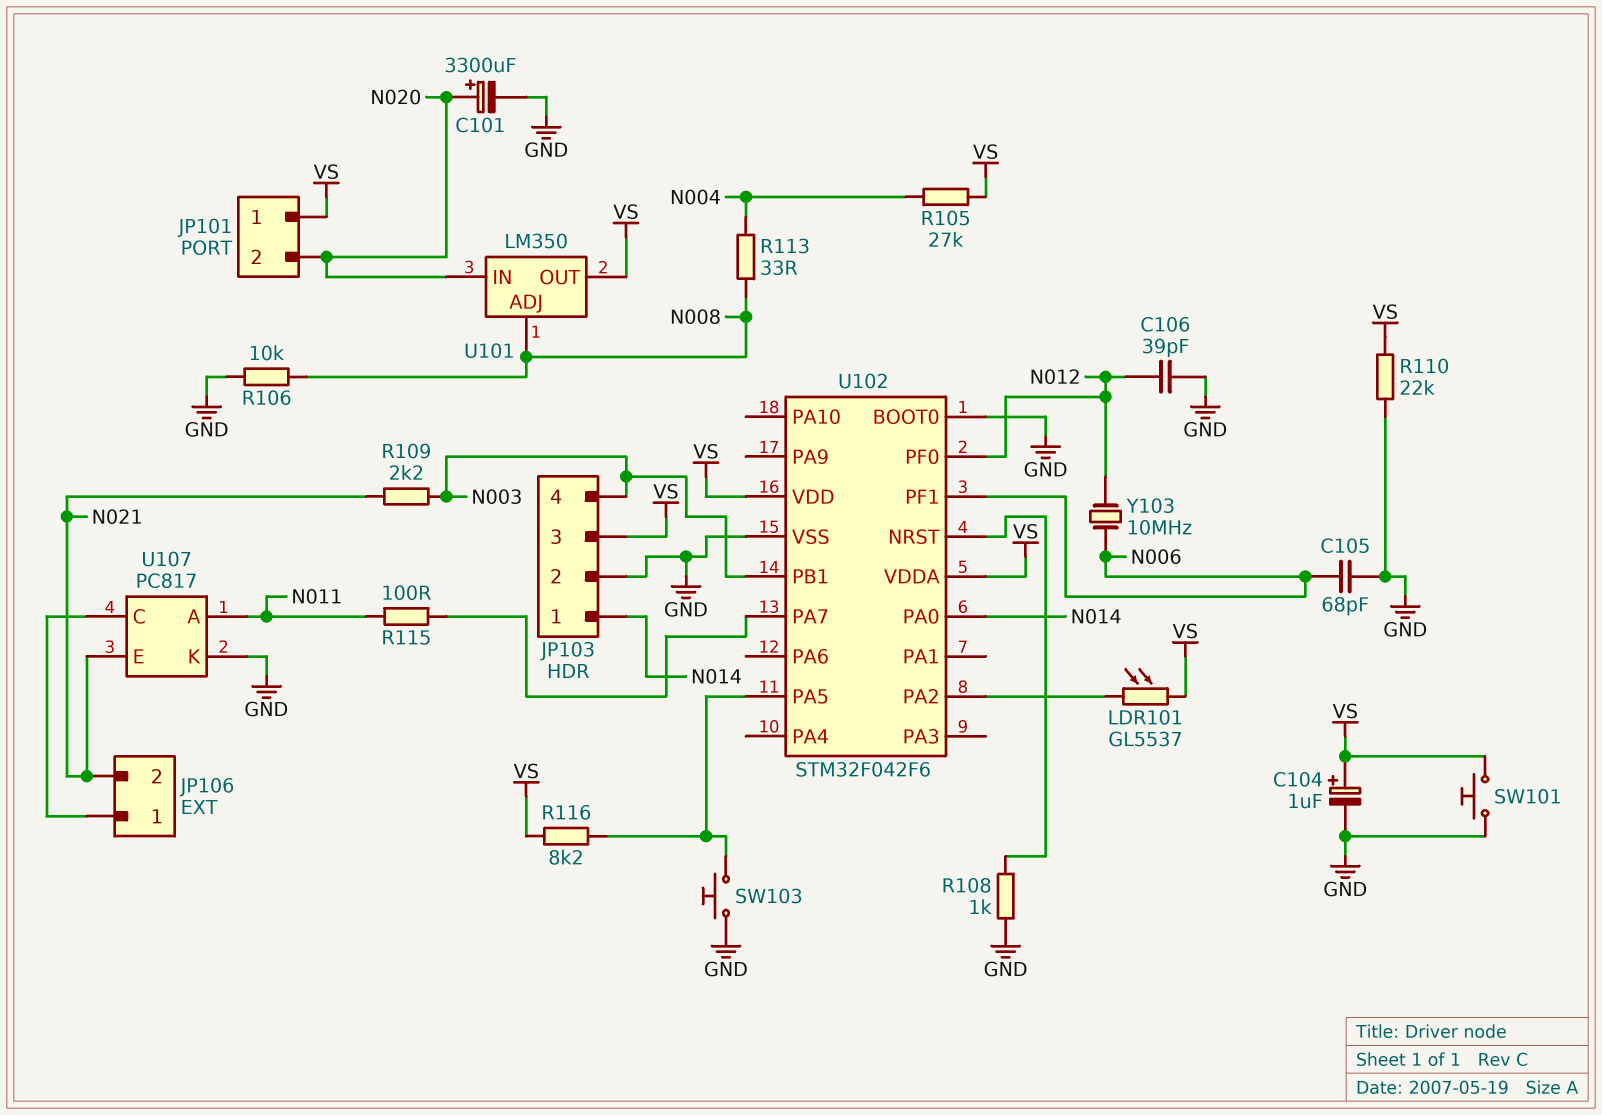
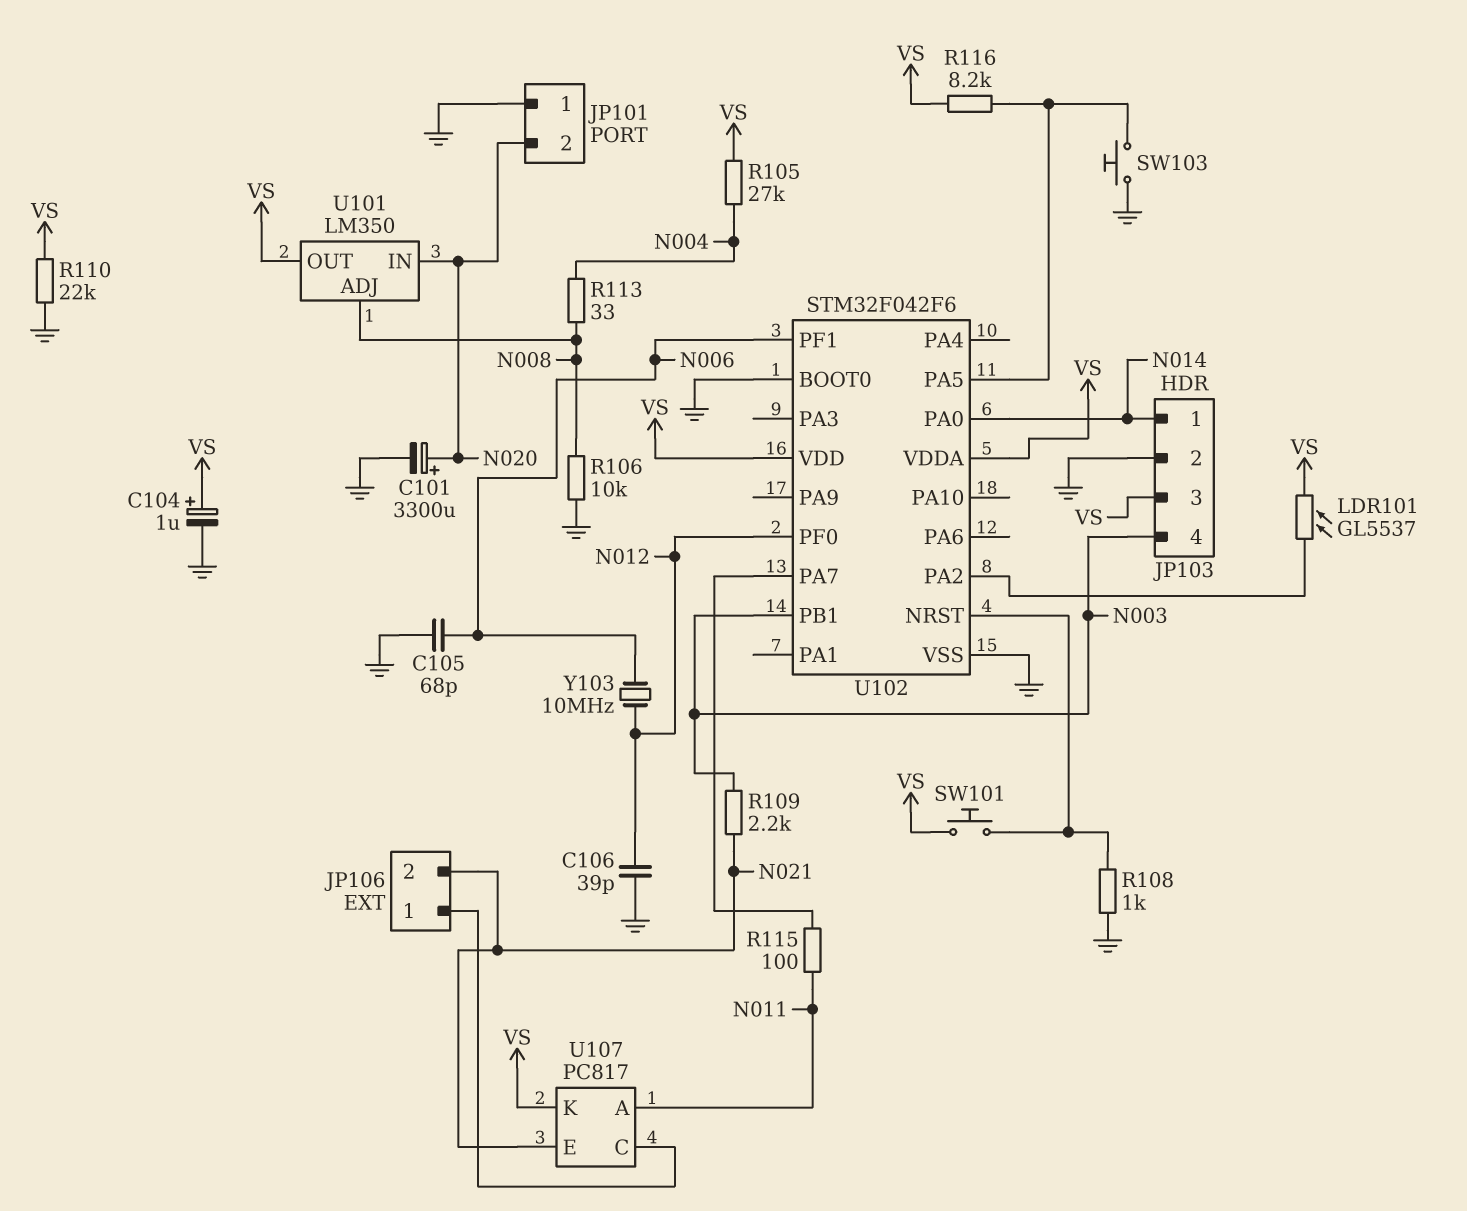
JP101 pin 1: VS -> GND
SW101: button (GND, VS) -> button (U102/NRST, VS)
U107 pin K: GND -> VS

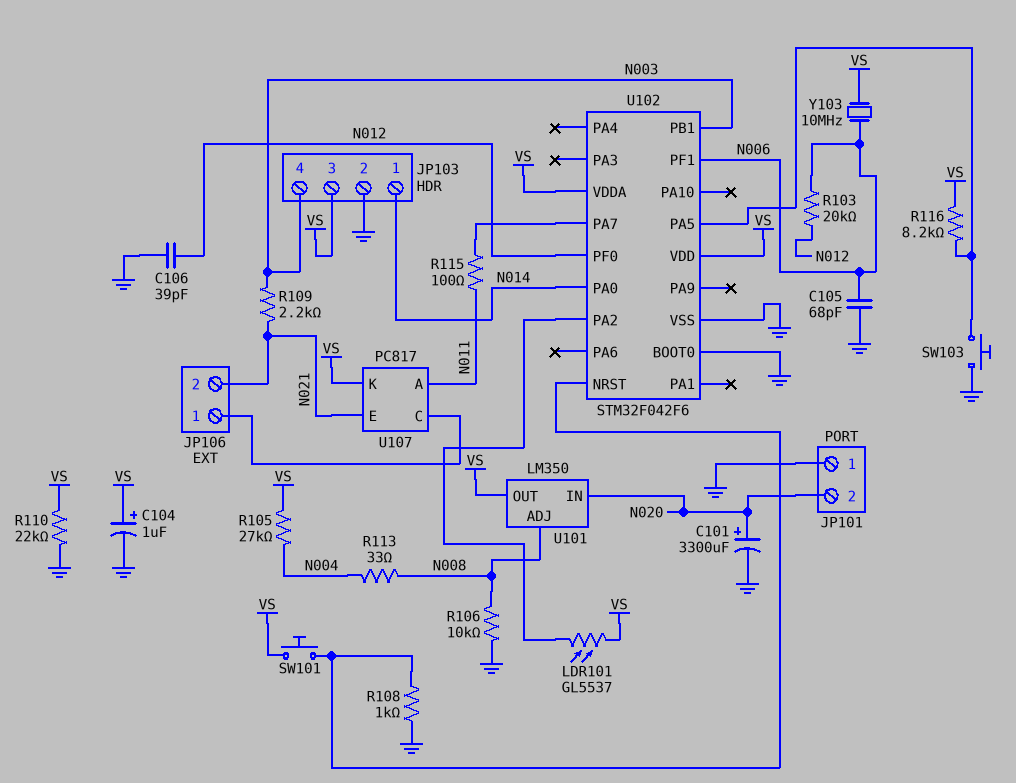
R103: none -> 20k (N006, N012)
Y103: 10MHz (N006, N012) -> 10MHz (N006, VS)

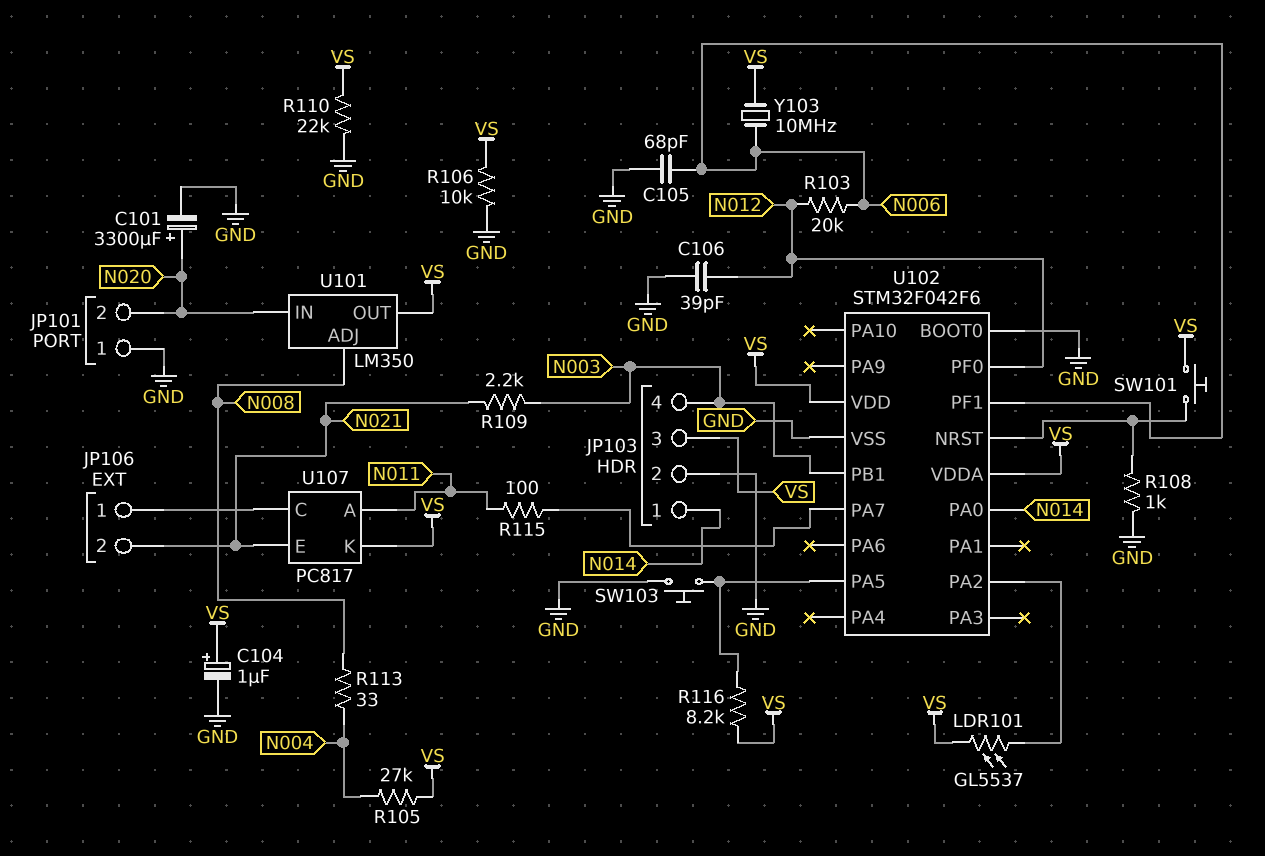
R106: 10k (GND, N008) -> 10k (GND, VS)

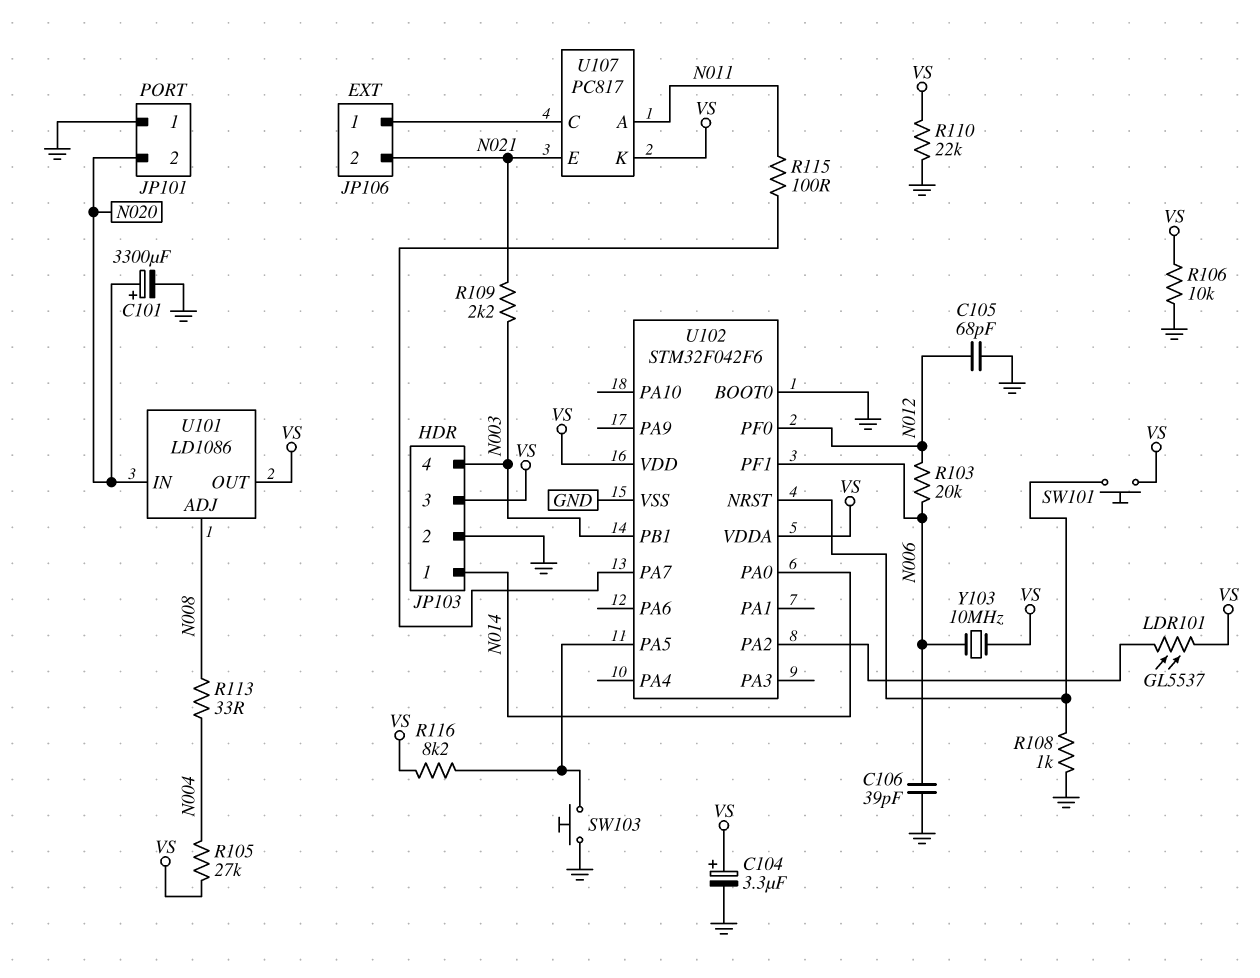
C104: 1uF (plus VS, minus GND) -> 3.3uF (plus VS, minus GND)
C105: 68pF (GND, N006) -> 68pF (GND, N012)
C106: 39pF (GND, N012) -> 39pF (GND, N006)
U101: LM350 -> LD1086

